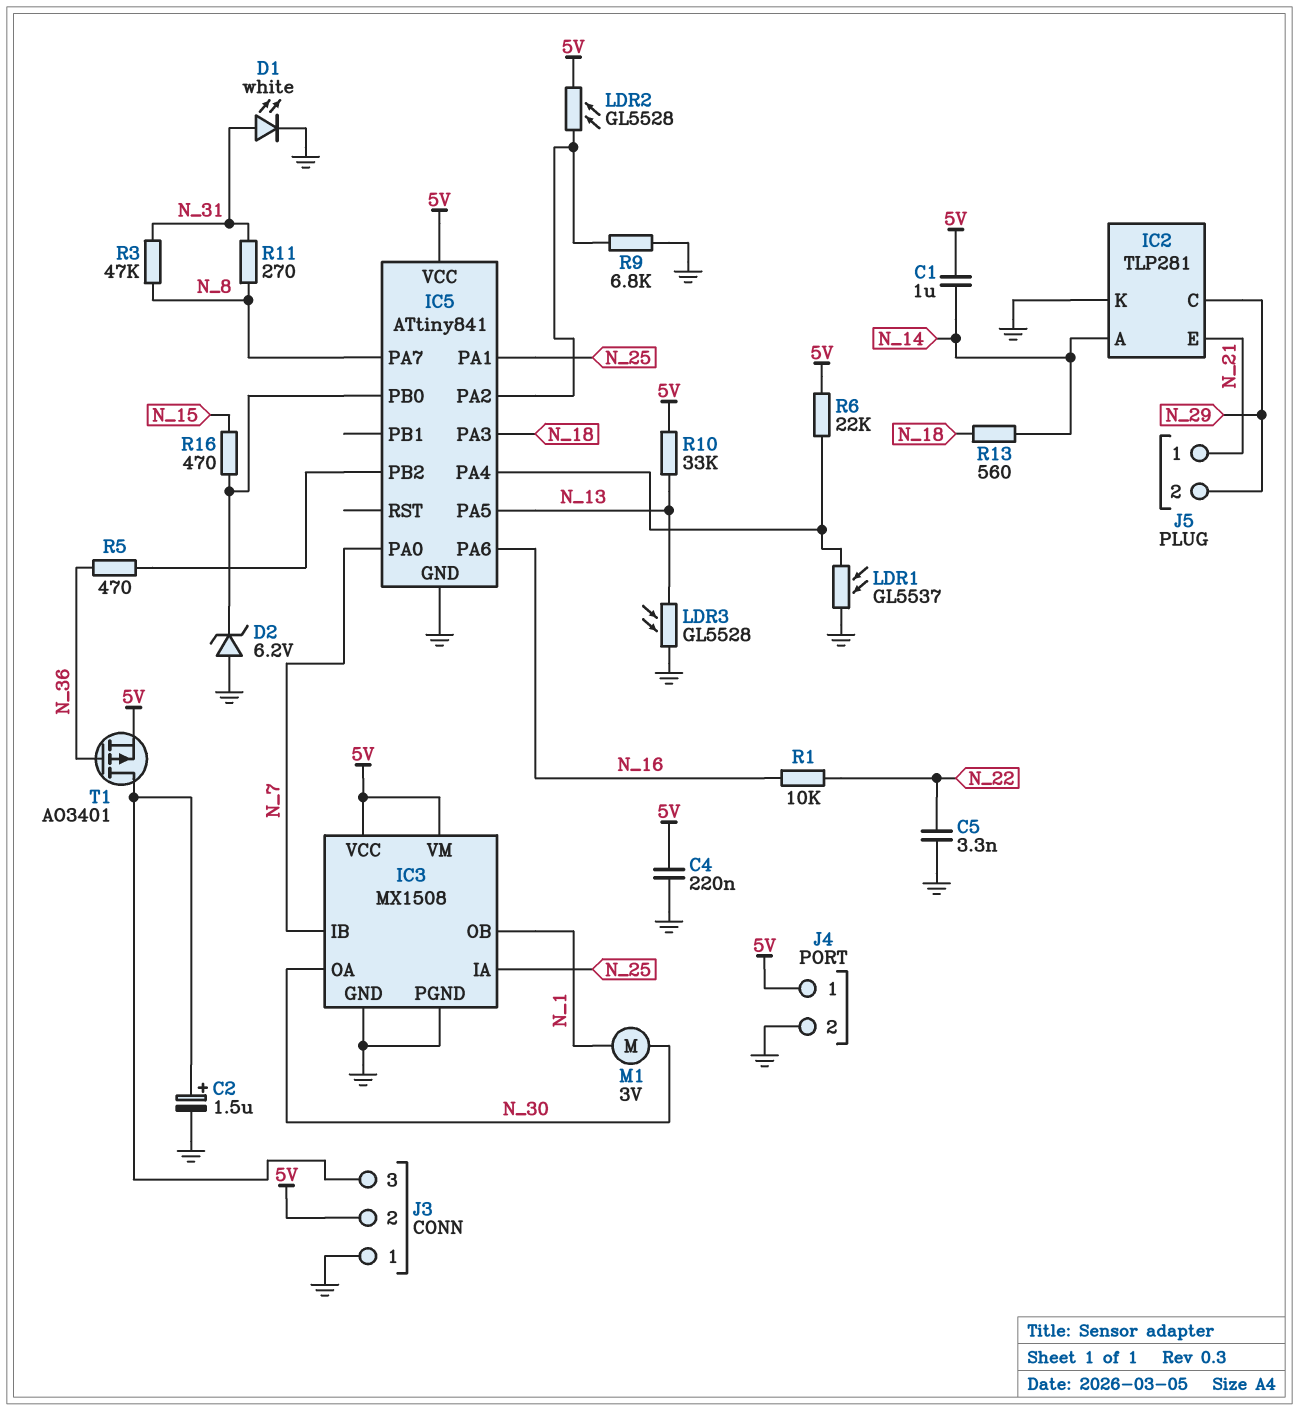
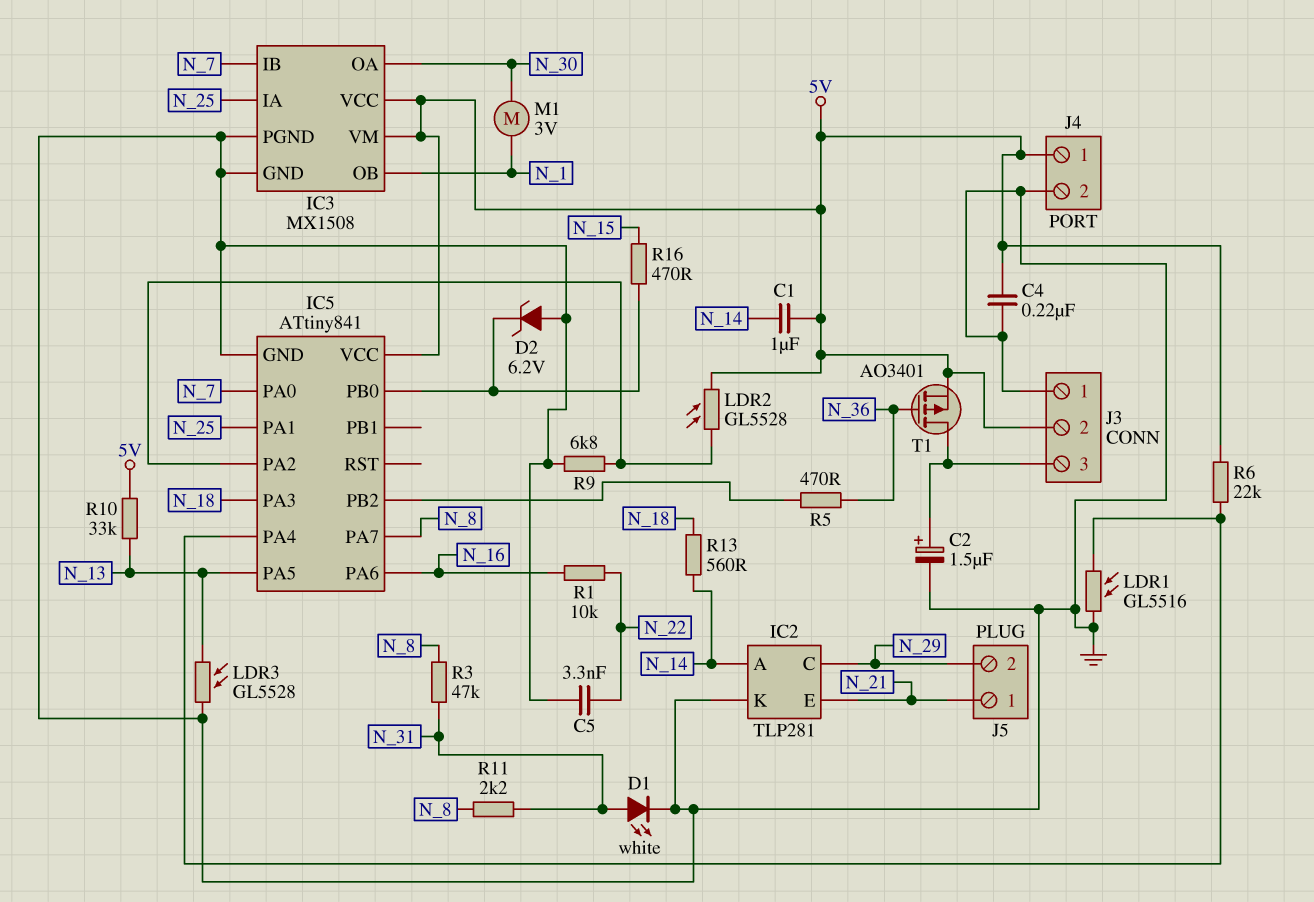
LDR1: GL5537 (GND, IC5/PA4) -> GL5516 (GND, IC5/PA4)
R11: 270 (N_8, N_31) -> 2.2k (N_8, N_31)

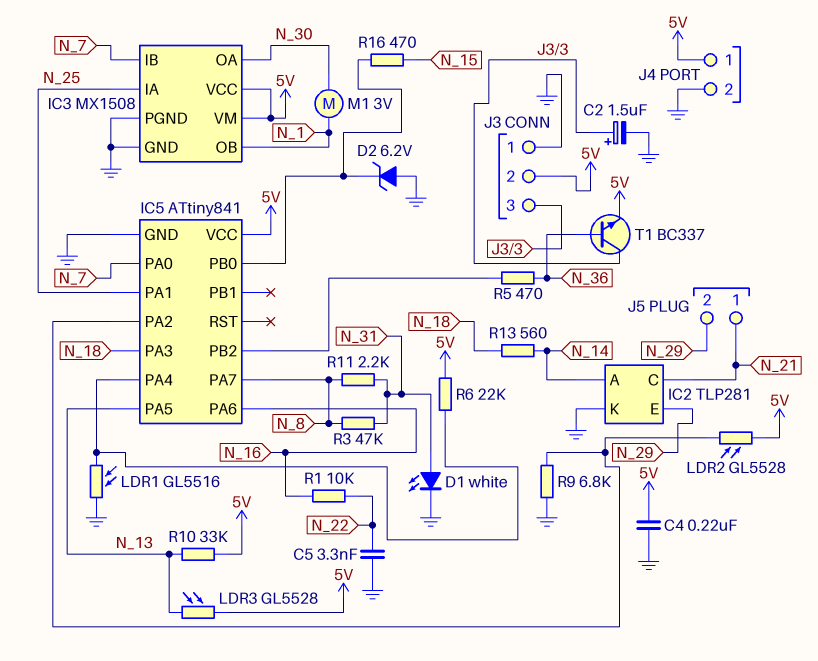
C1: 1uF (5V, N_14) -> none
IC2 pin C: N_29 -> N_21
IC2 pin E: N_21 -> N_29
LDR3: GL5528 (GND, N_13) -> GL5528 (5V, N_13)
T1: PMOS AO3401 (G N_36, D J3/3, S 5V) -> NPN BC337 (B N_36, C J3/3, E 5V)

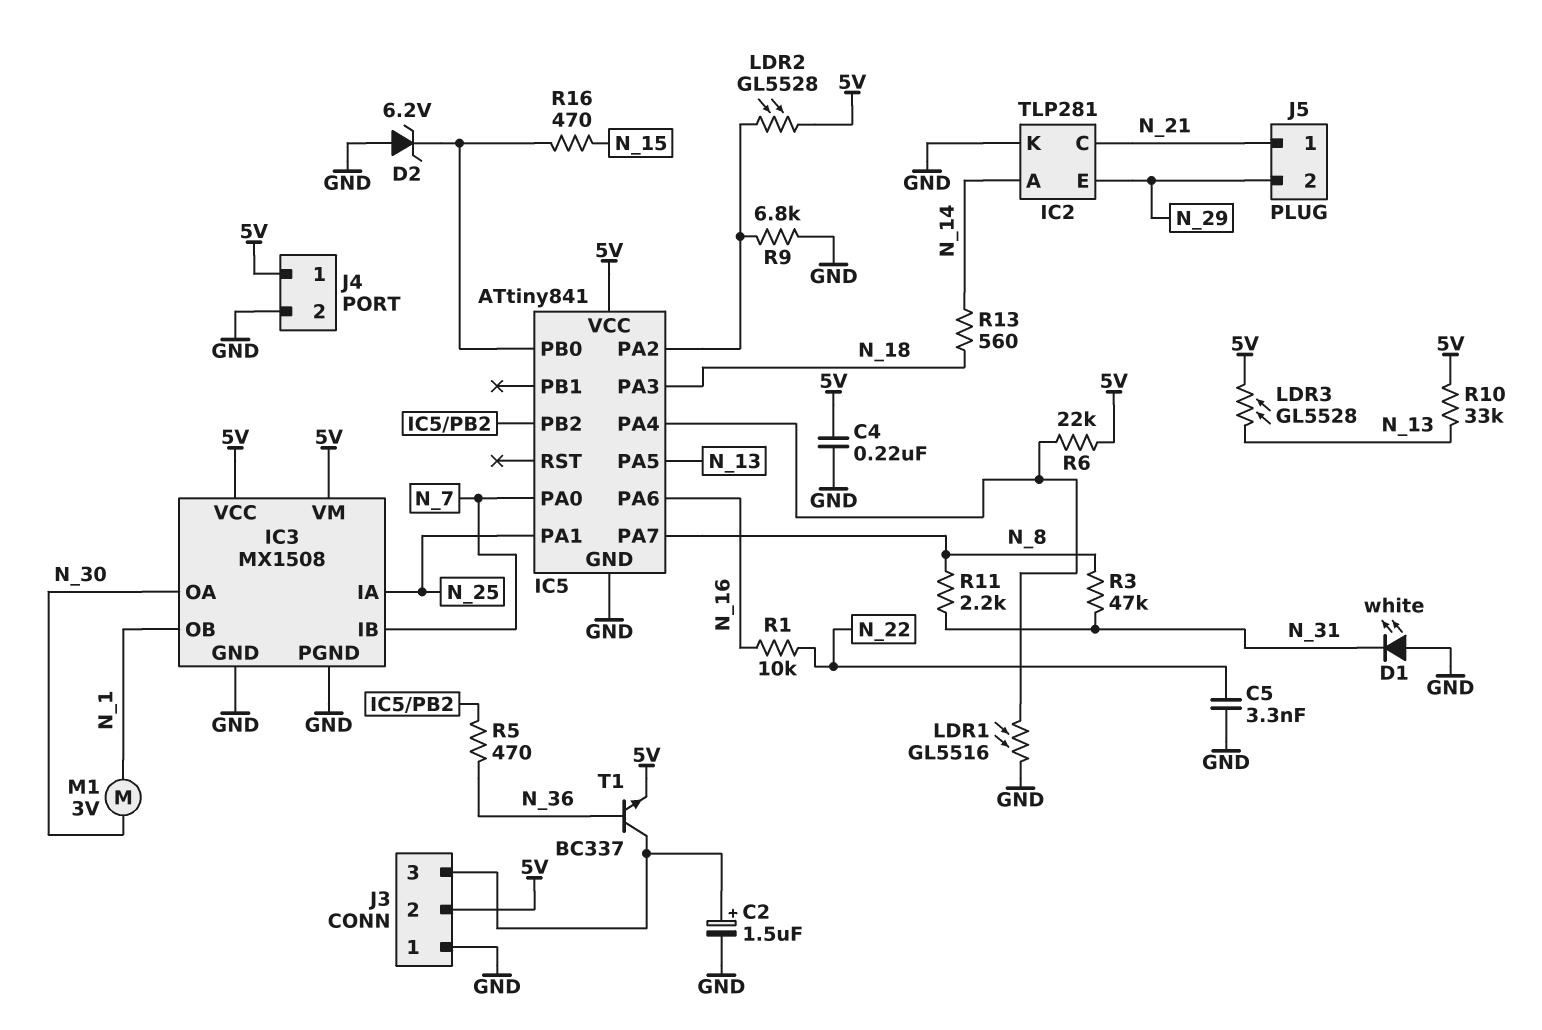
D1: LED white (A N_31, K GND) -> LED white (A GND, K N_31)

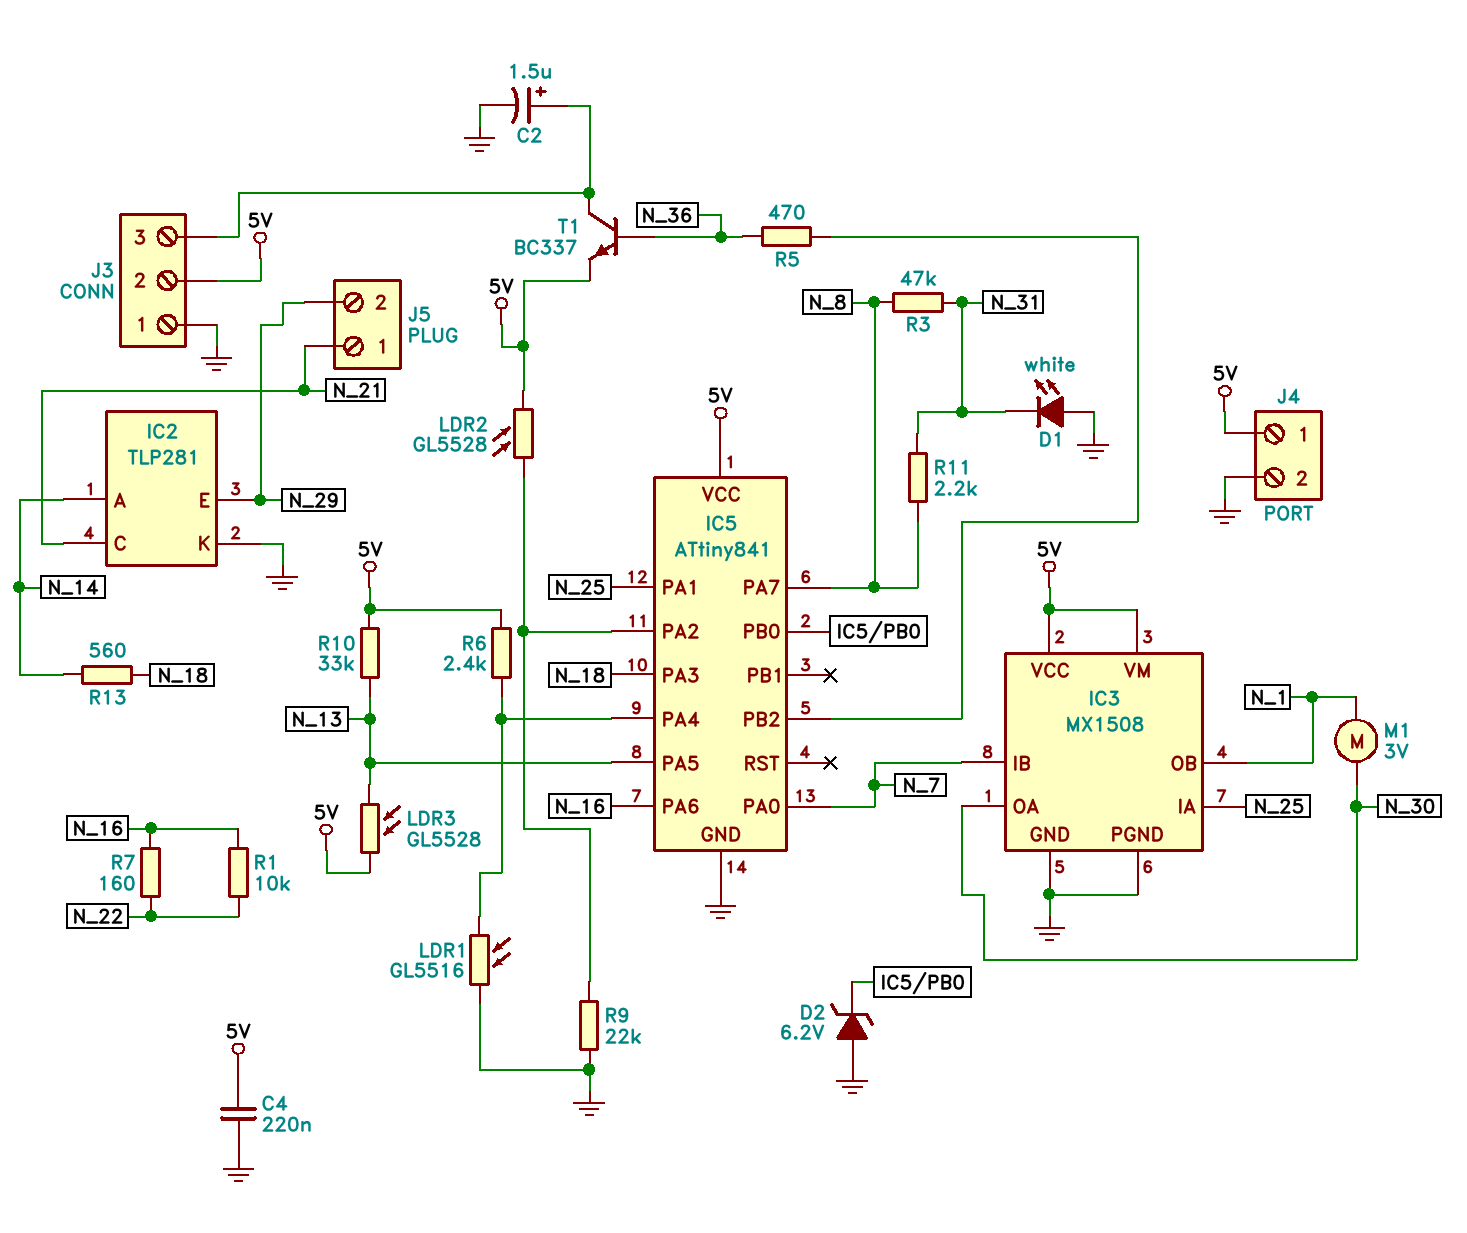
C5: 3.3nF (GND, N_22) -> none
R6: 22k (5V, IC5/PA4) -> 2.4k (5V, IC5/PA4)
R7: none -> 160 (N_16, N_22)
R9: 6.8k (GND, IC5/PA2) -> 22k (GND, IC5/PA2)
R16: 470 (IC5/PB0, N_15) -> none

